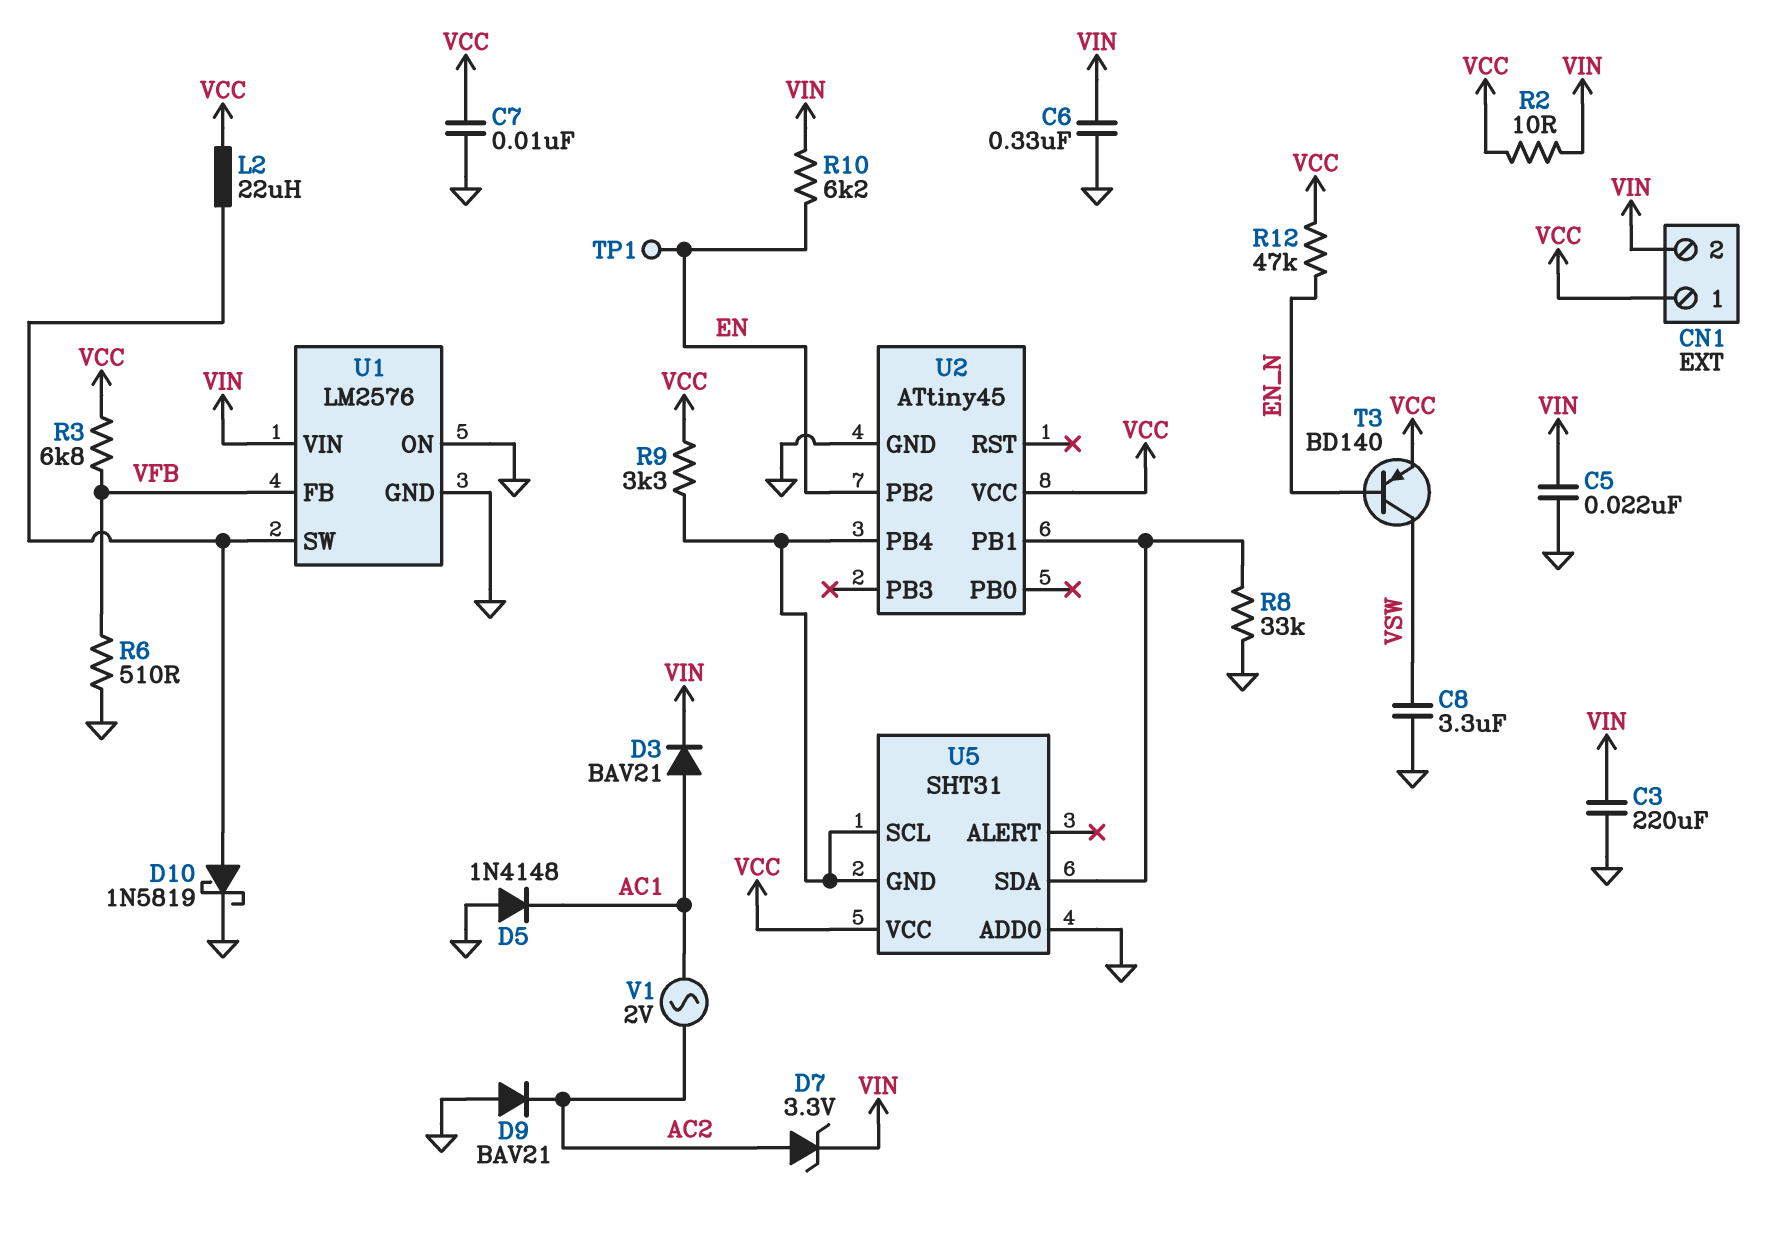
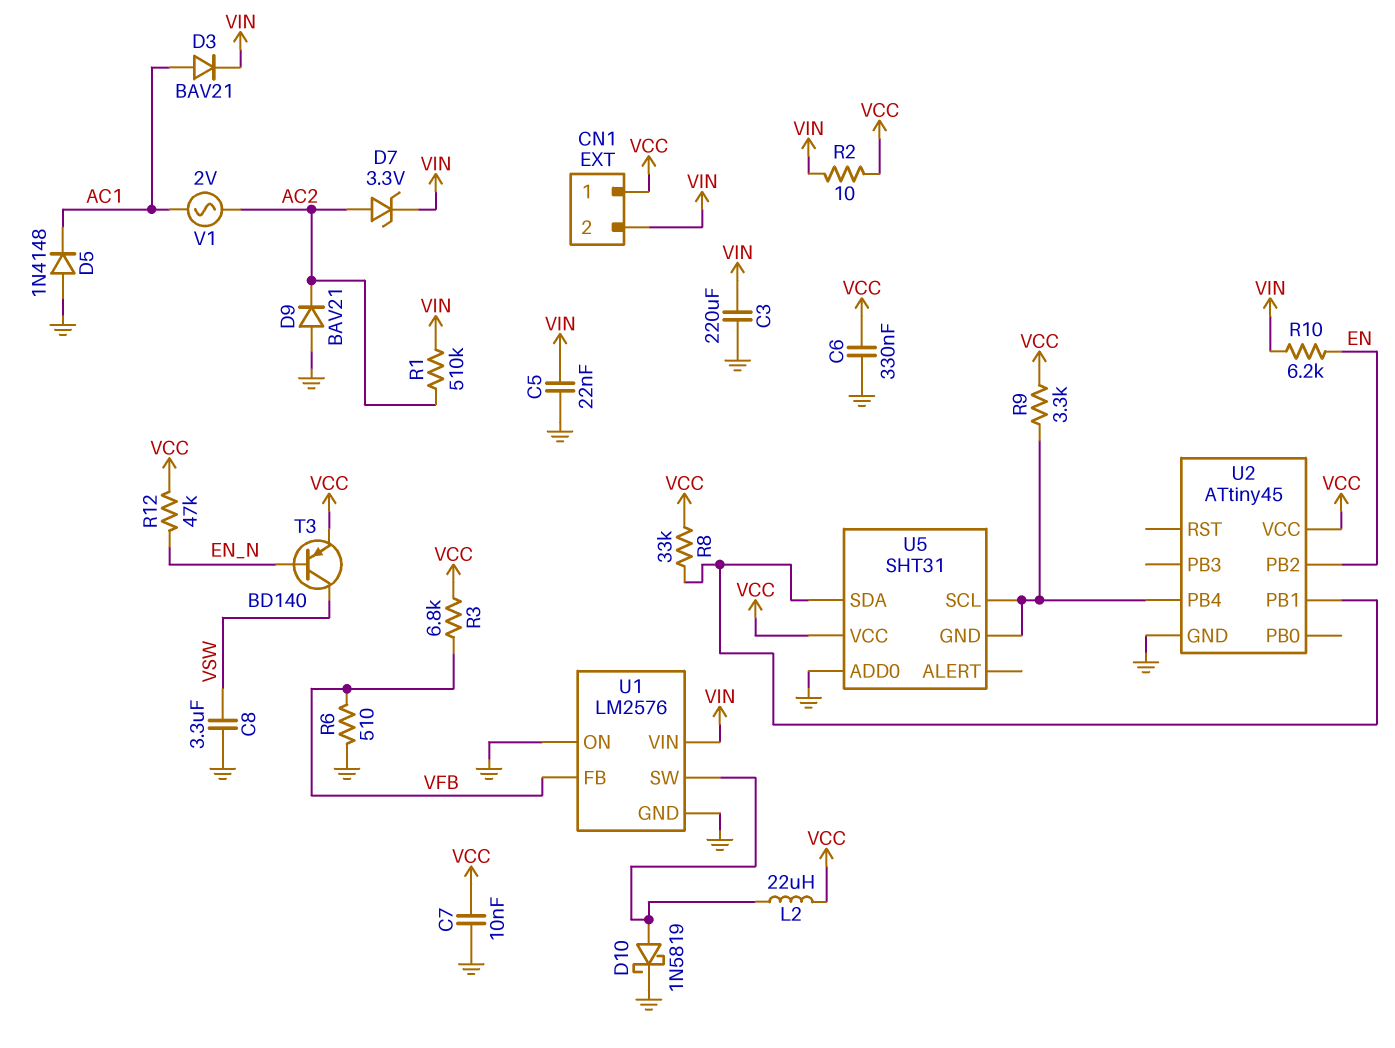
C6: 330nF (GND, VIN) -> 330nF (GND, VCC)
R1: none -> 510k (AC2, VIN)
R8: 33k (GND, U2/PB1) -> 33k (U2/PB1, VCC)
TP1: test point (EN) -> none

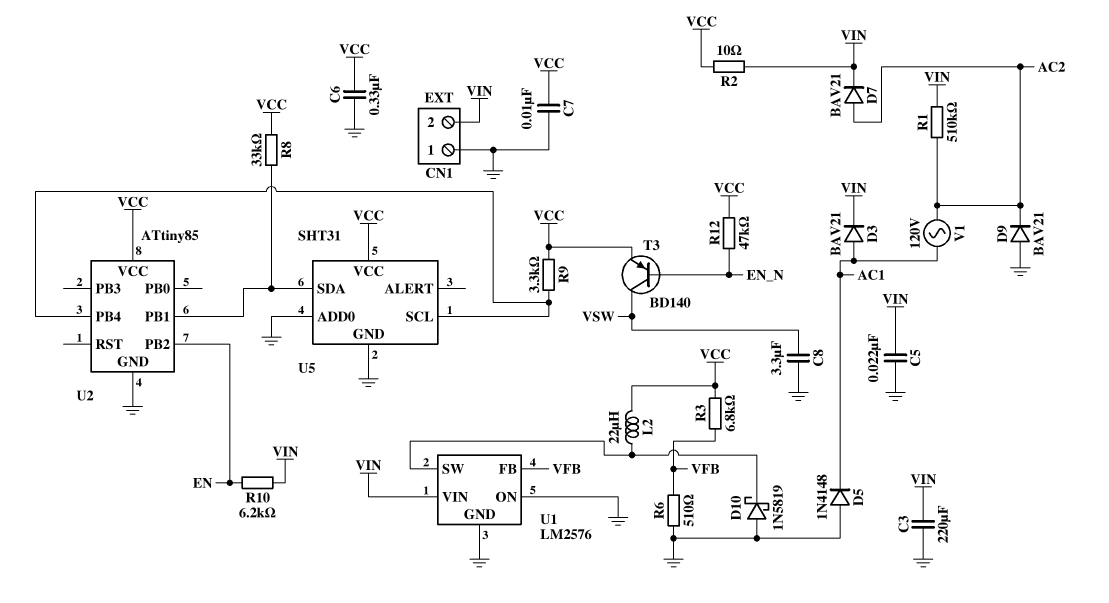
CN1 pin 1: VCC -> GND
D7: zener 3.3V (A AC2, K VIN) -> diode BAV21 (A AC2, K VIN)
D10: schottky 1N5819 (A U1/SW, K GND) -> schottky 1N5819 (A GND, K U1/SW)
U2: ATtiny45 -> ATtiny85
U5 pin GND: U2/PB4 -> GND
V1: AC 2V (AC1, AC2) -> AC 120V (AC1, AC2)

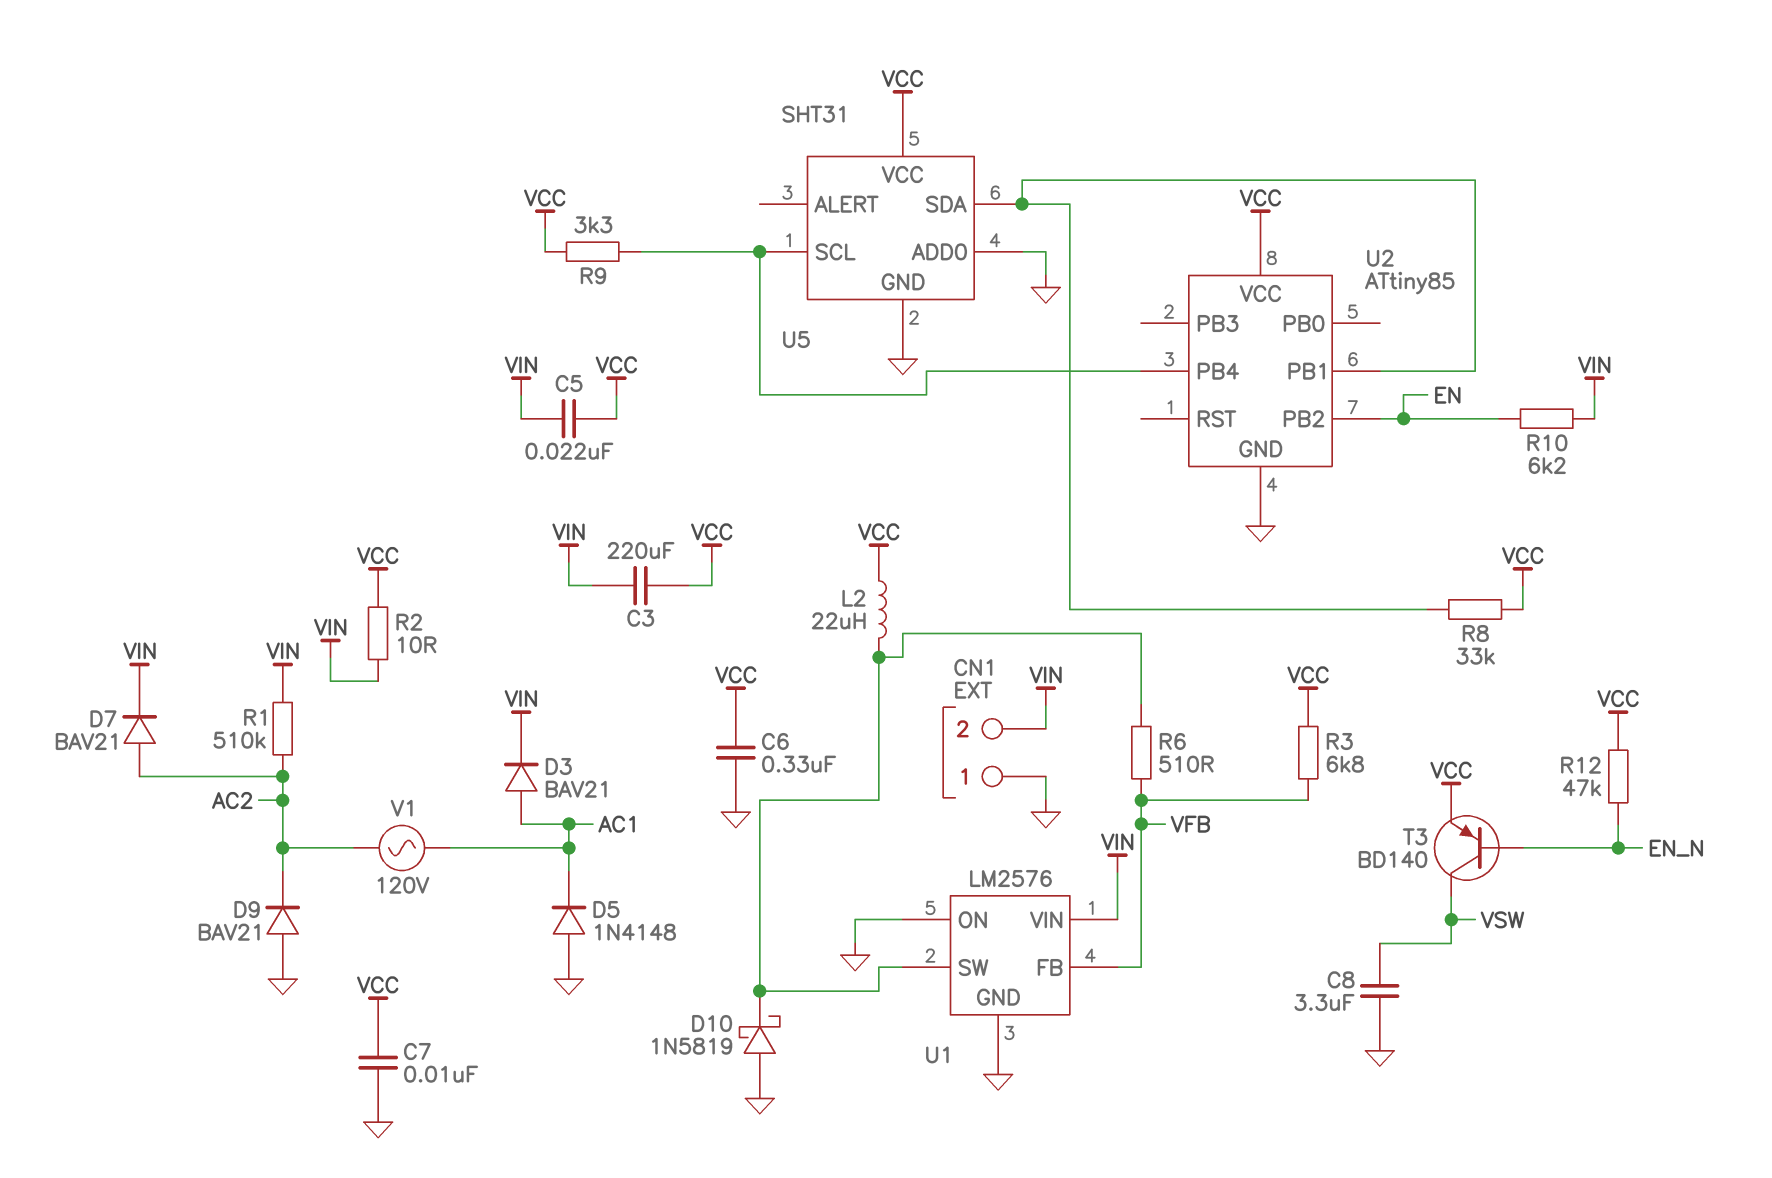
C3: 220uF (GND, VIN) -> 220uF (VCC, VIN)
C5: 22nF (GND, VIN) -> 22nF (VCC, VIN)
R6: 510 (GND, VFB) -> 510 (U1/SW, VFB)

